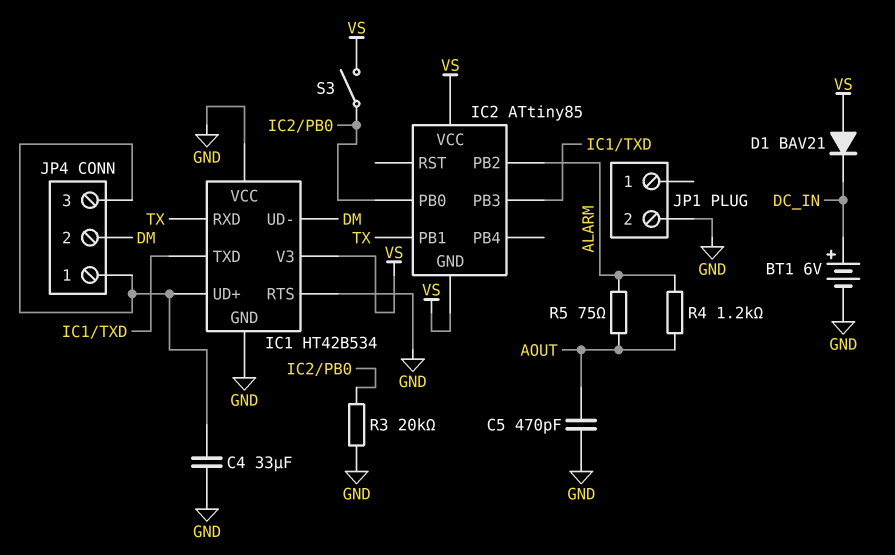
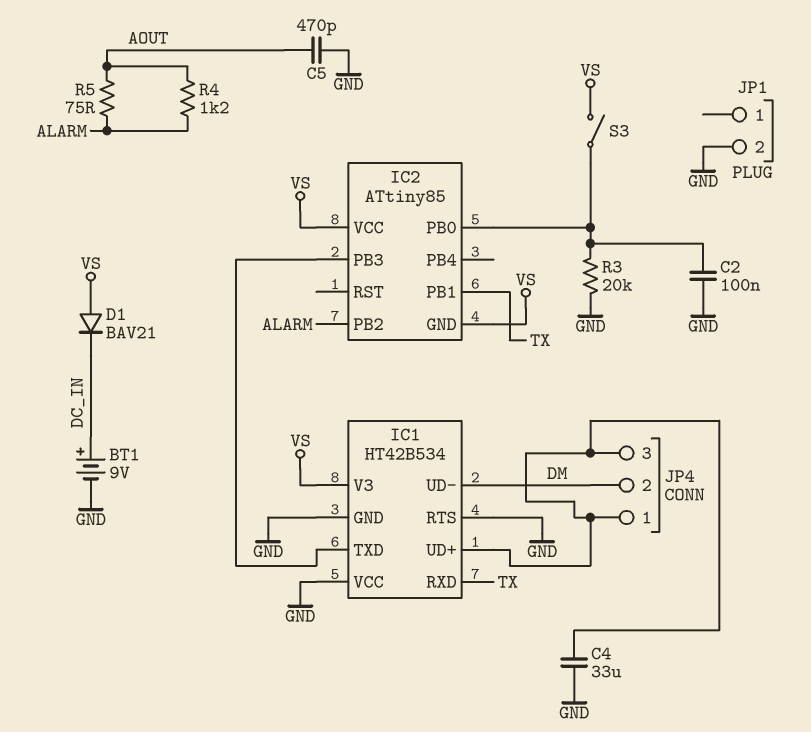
BT1: 6V (plus DC_IN, minus GND) -> 9V (plus DC_IN, minus GND)
C2: none -> 100nF (GND, IC2/PB0)

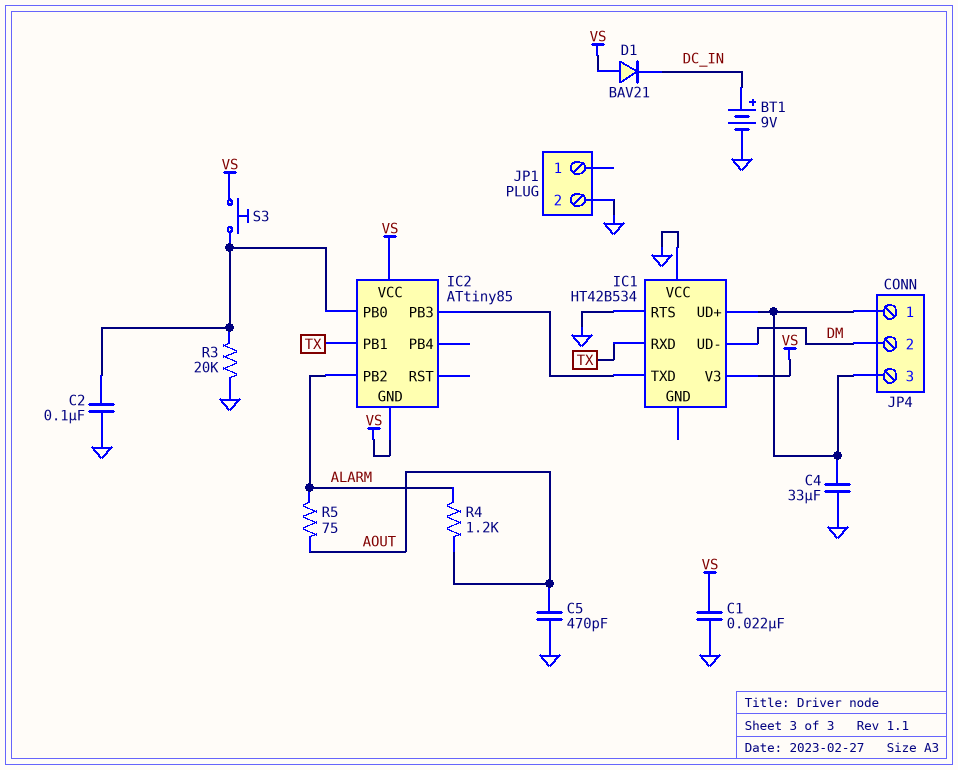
C1: none -> 22nF (GND, VS)
IC1 pin GND: GND -> none
S3: switch (IC2/PB0, VS) -> button (IC2/PB0, VS)

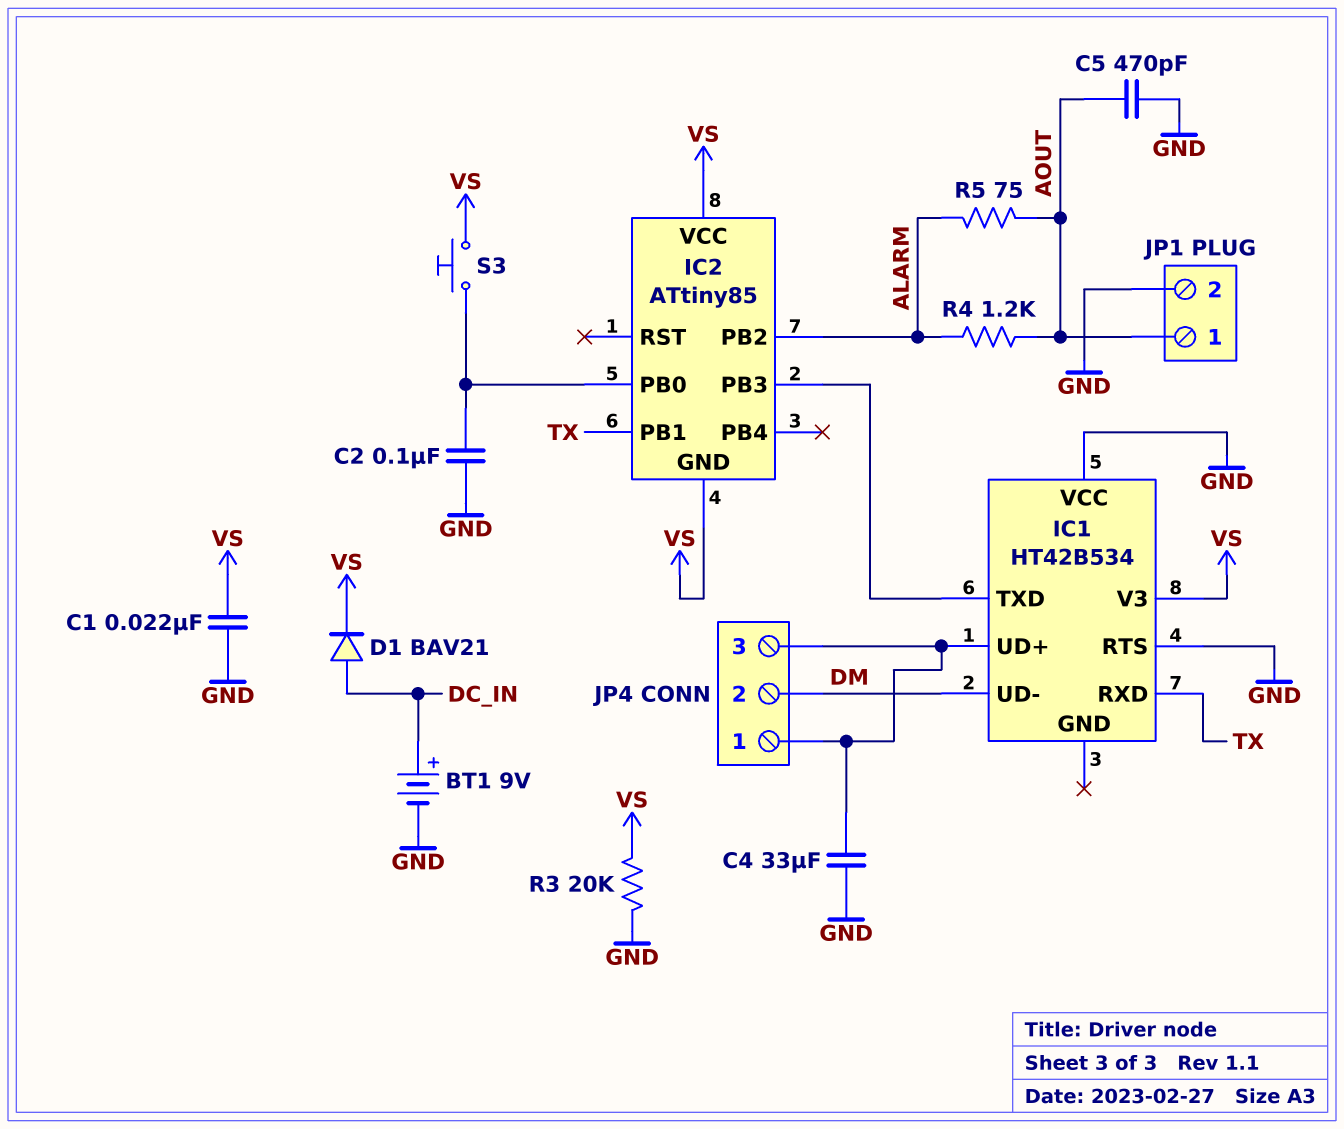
D1: diode BAV21 (A VS, K DC_IN) -> diode BAV21 (A DC_IN, K VS)
JP1 pin 1: none -> AOUT
R3: 20k (GND, IC2/PB0) -> 20k (GND, VS)

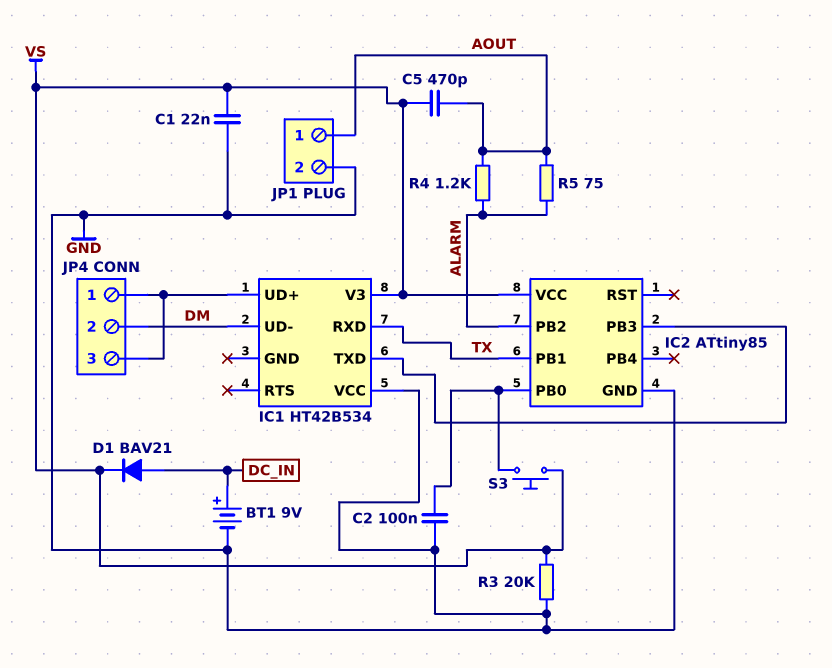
C4: 33uF (GND, IC1/UD+) -> none
C5: 470pF (AOUT, GND) -> 470pF (AOUT, VS)
IC1 pin RTS: GND -> none
IC2 pin GND: VS -> GND

